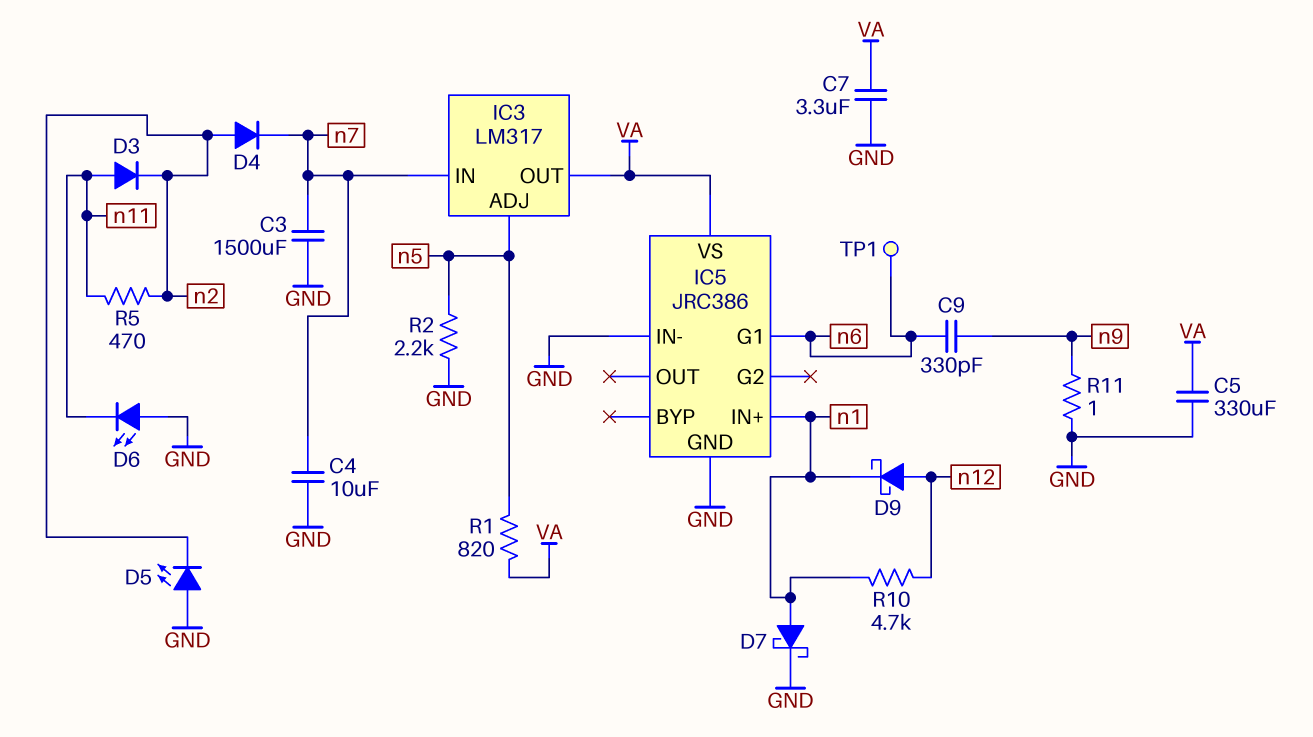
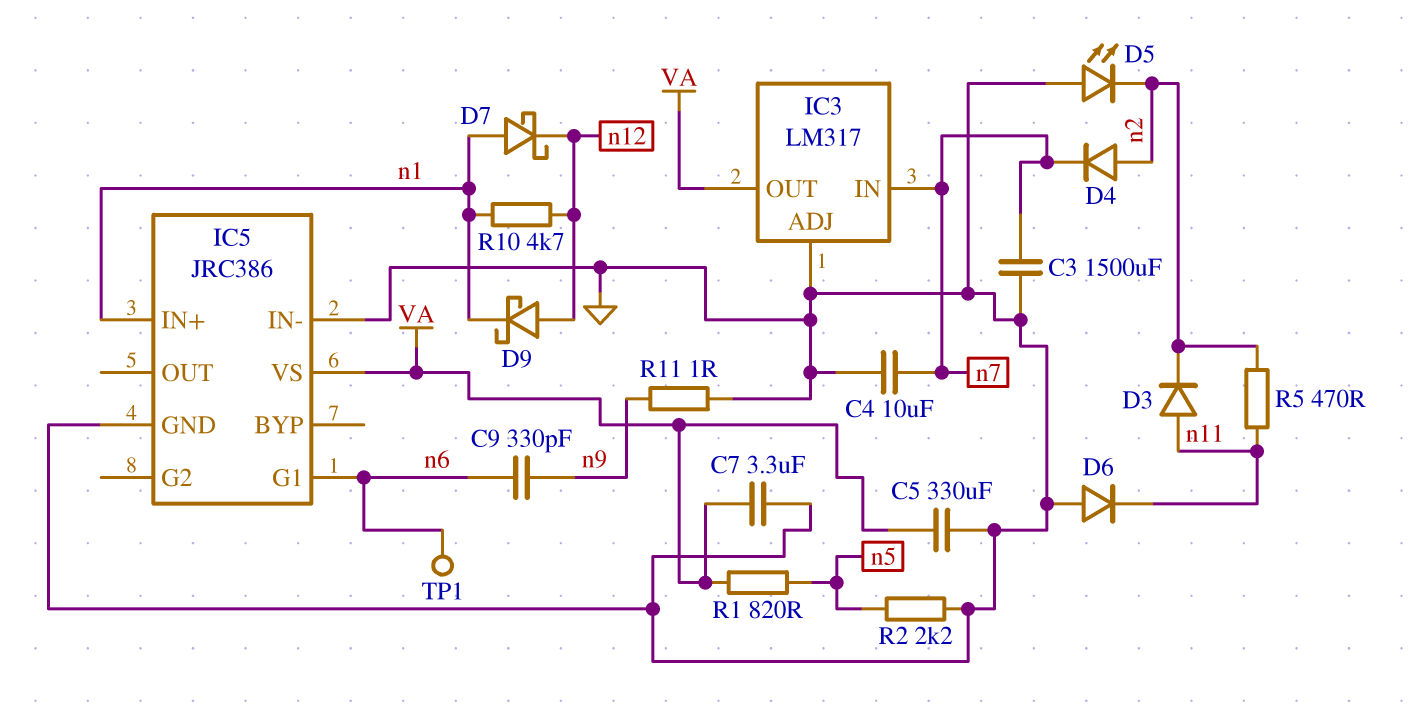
D6: LED (A GND, K n11) -> diode (A GND, K n11)
D7: schottky (A n1, K GND) -> schottky (A n1, K n12)
IC3 pin ADJ: n5 -> GND

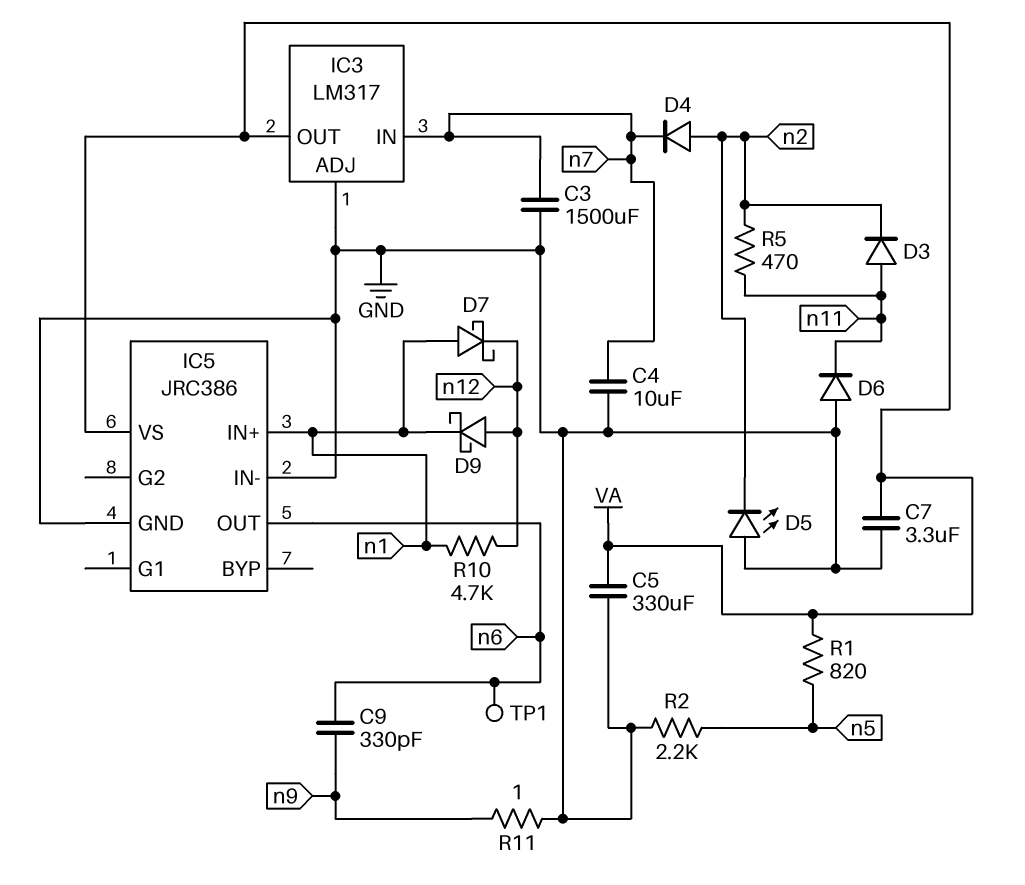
IC5 pin G1: n6 -> none
IC5 pin OUT: none -> n6

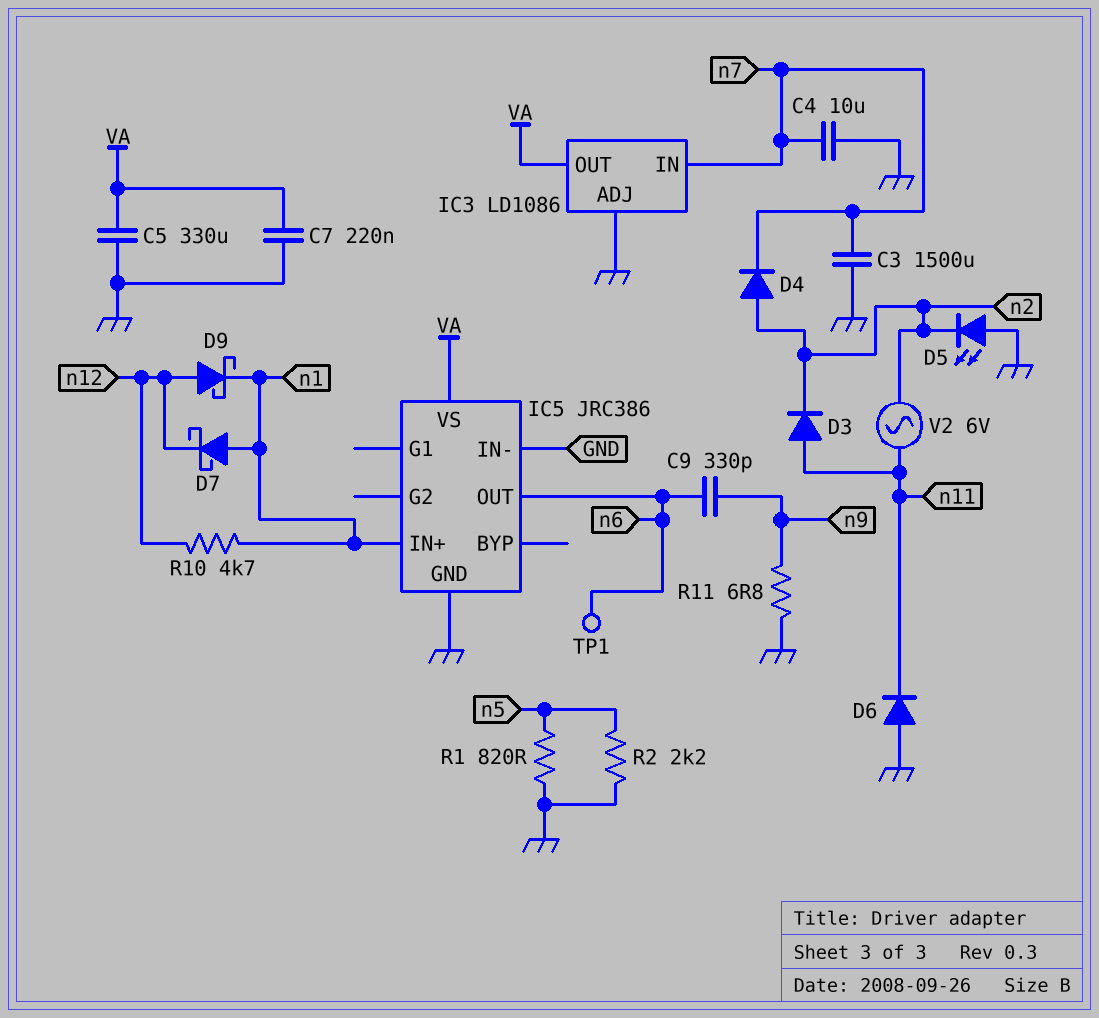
C7: 3.3uF (GND, VA) -> 220nF (GND, VA)
IC3: LM317 -> LD1086
R1: 820 (VA, n5) -> 820 (GND, n5)
R5: 470 (n2, n11) -> none
R11: 1 (GND, n9) -> 6.8 (GND, n9)
V2: none -> AC 6V (n2, n11)

